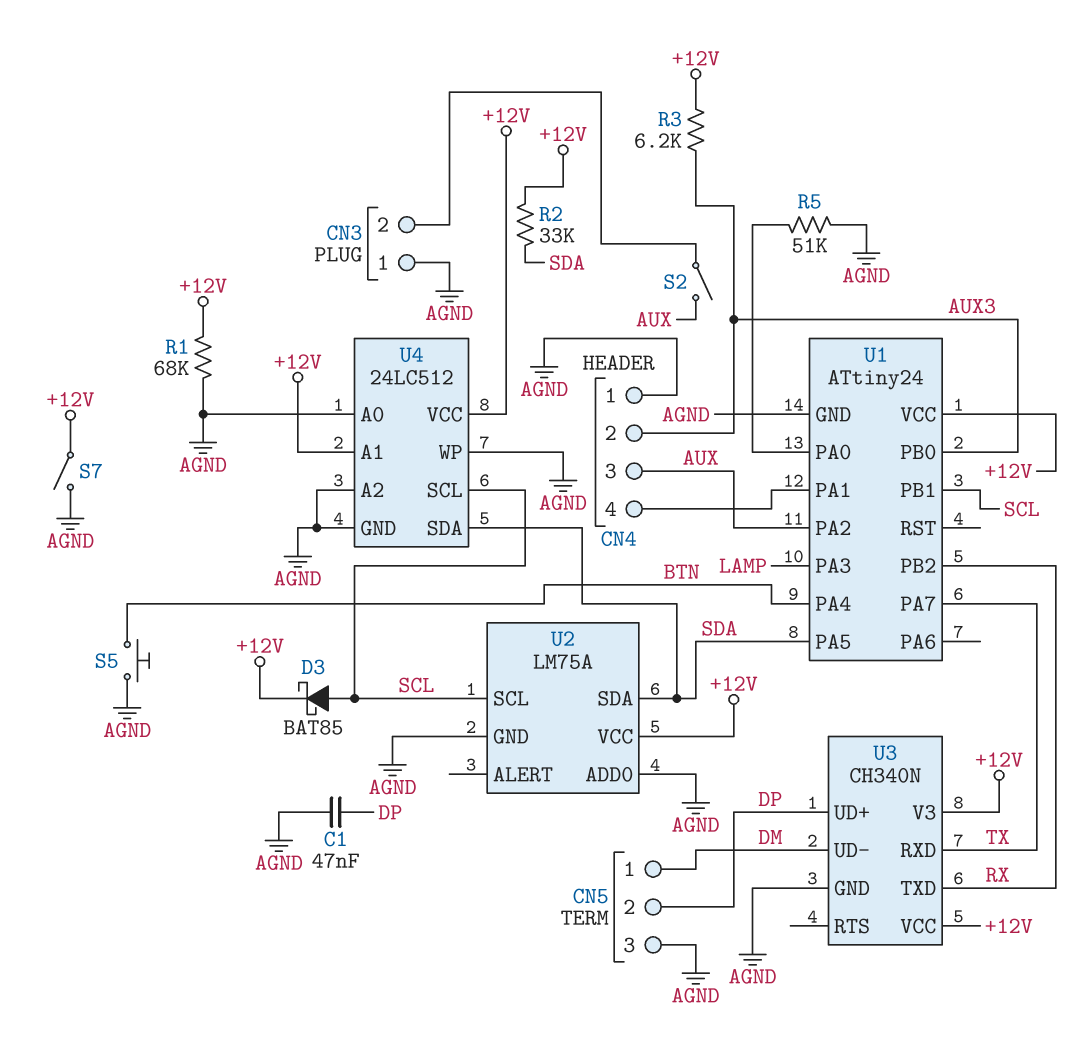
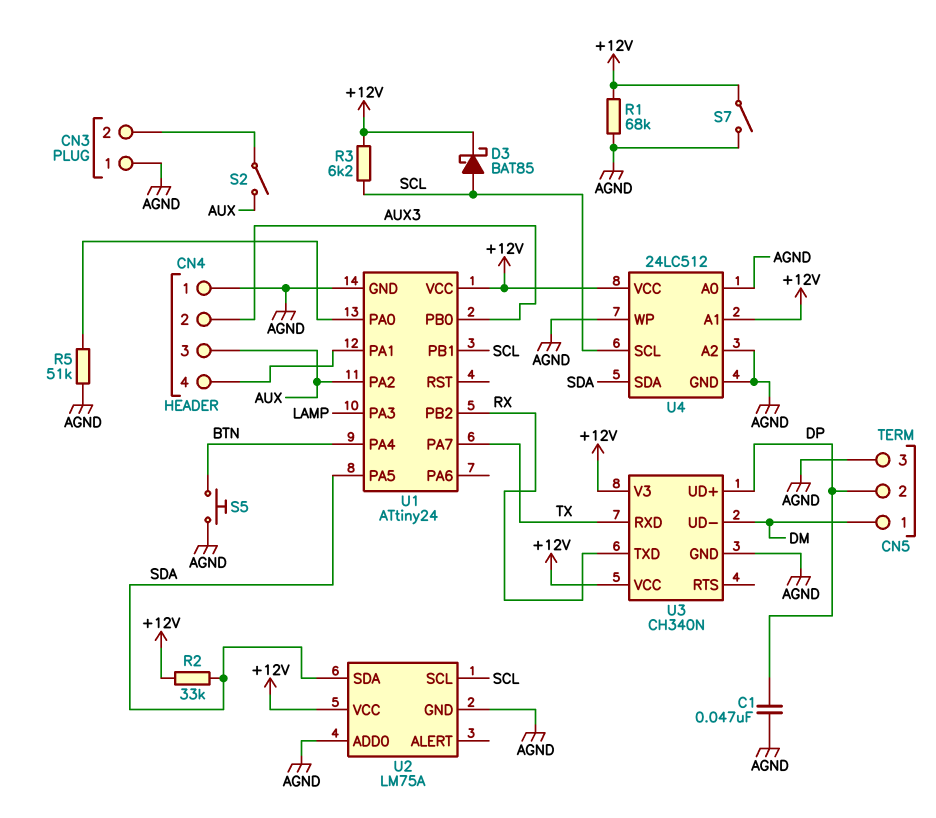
R3: 6.2k (+12V, AUX3) -> 6.2k (+12V, SCL)

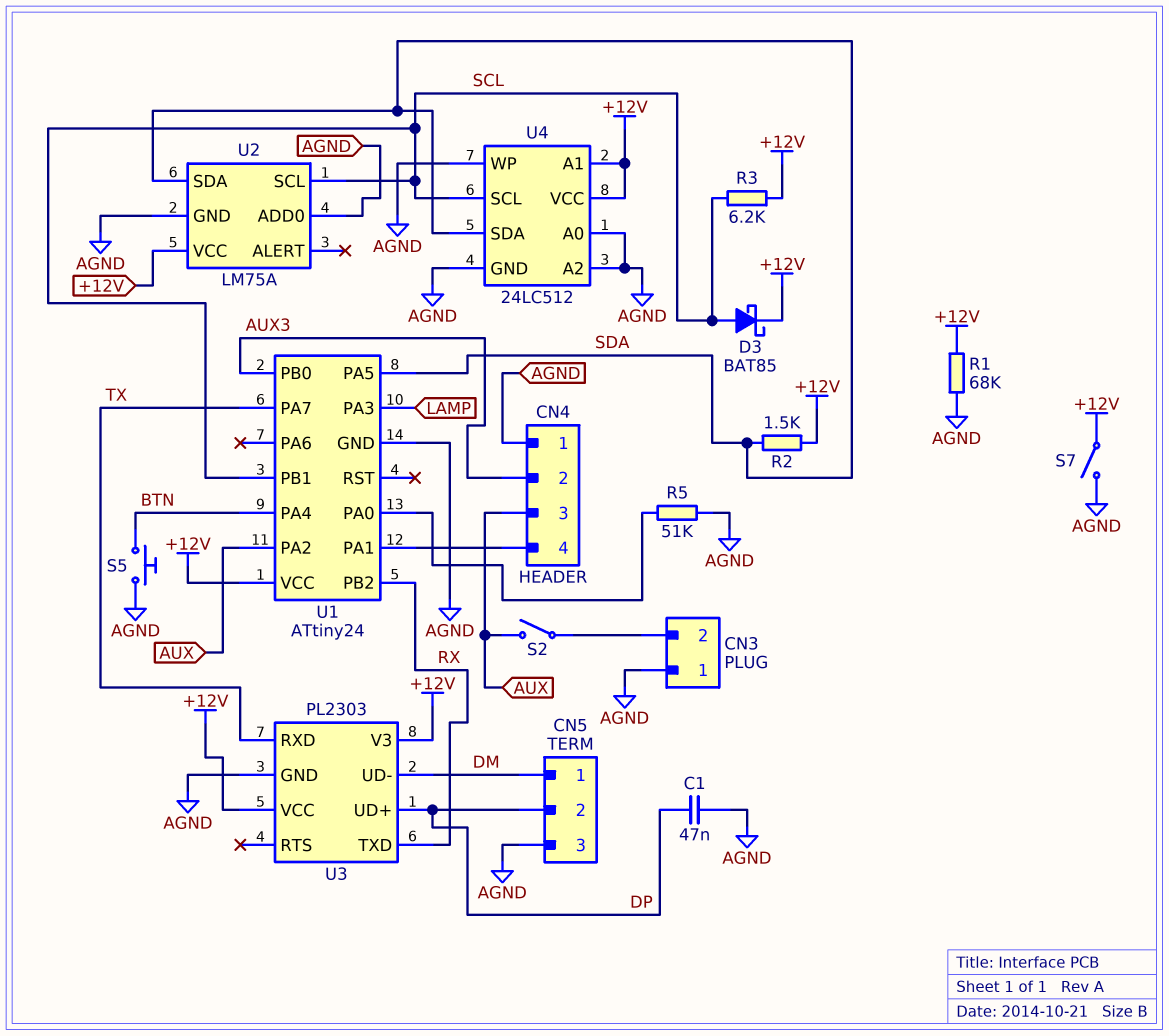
R2: 33k (+12V, SDA) -> 1.5k (+12V, SDA)
U3: CH340N -> PL2303

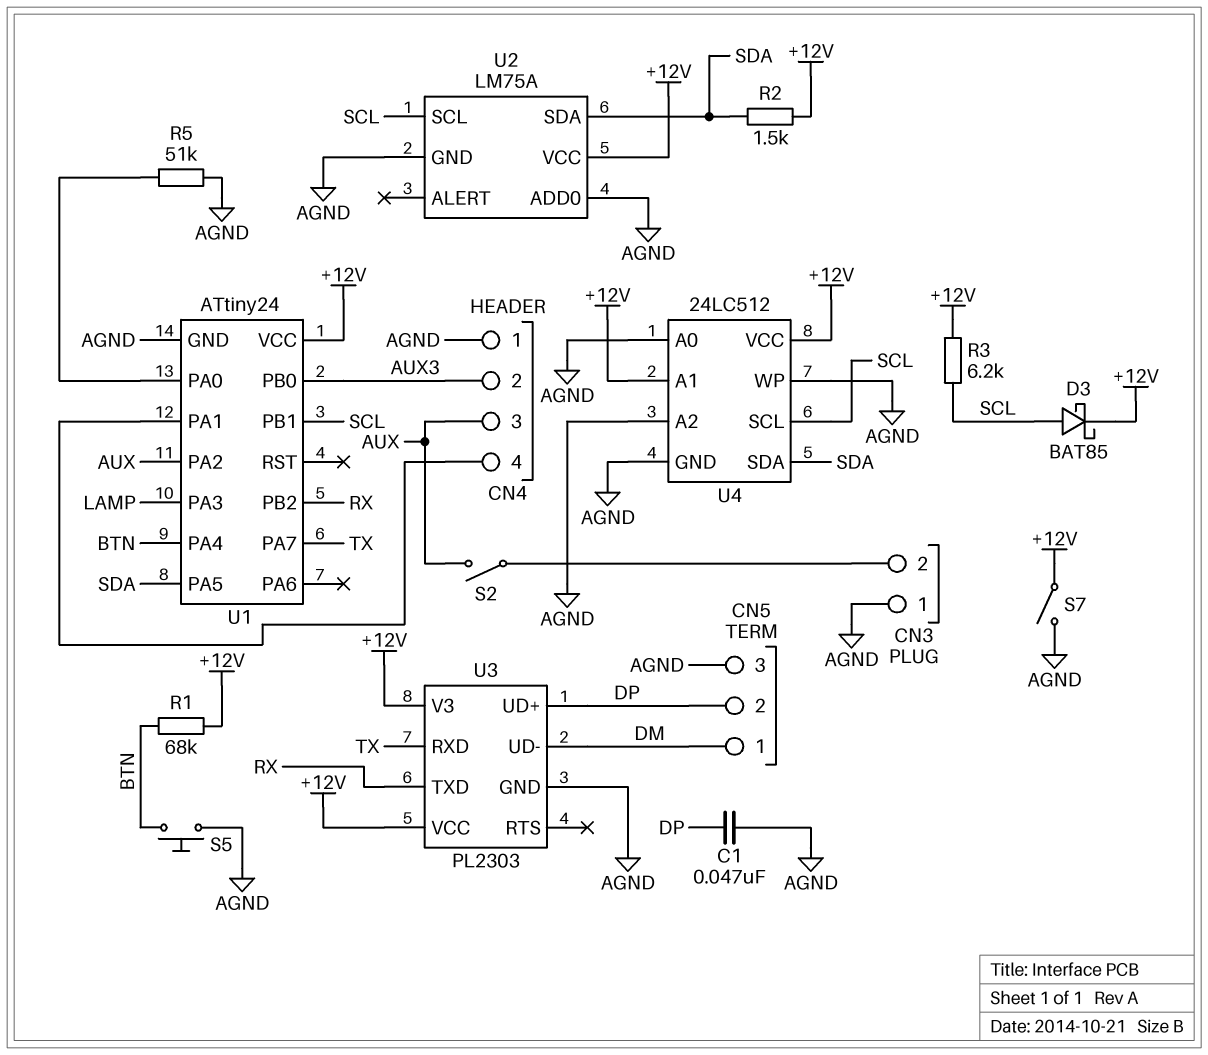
R1: 68k (+12V, AGND) -> 68k (+12V, BTN)

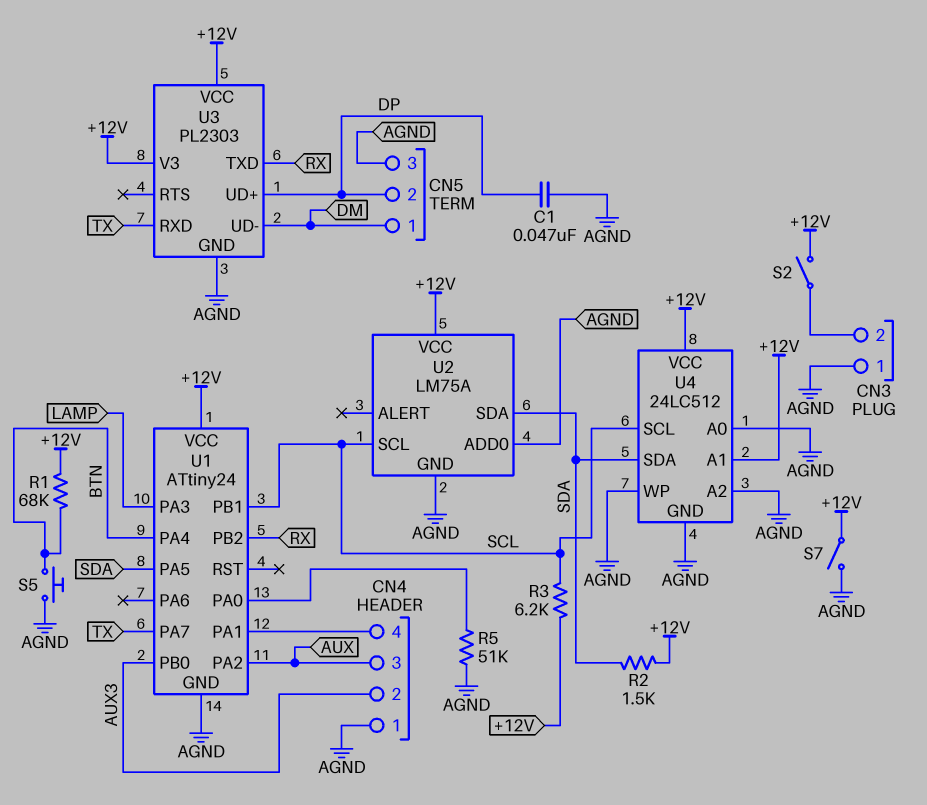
D3: schottky BAT85 (A SCL, K +12V) -> none
S2: switch (AUX, CN3/2) -> switch (+12V, CN3/2)

